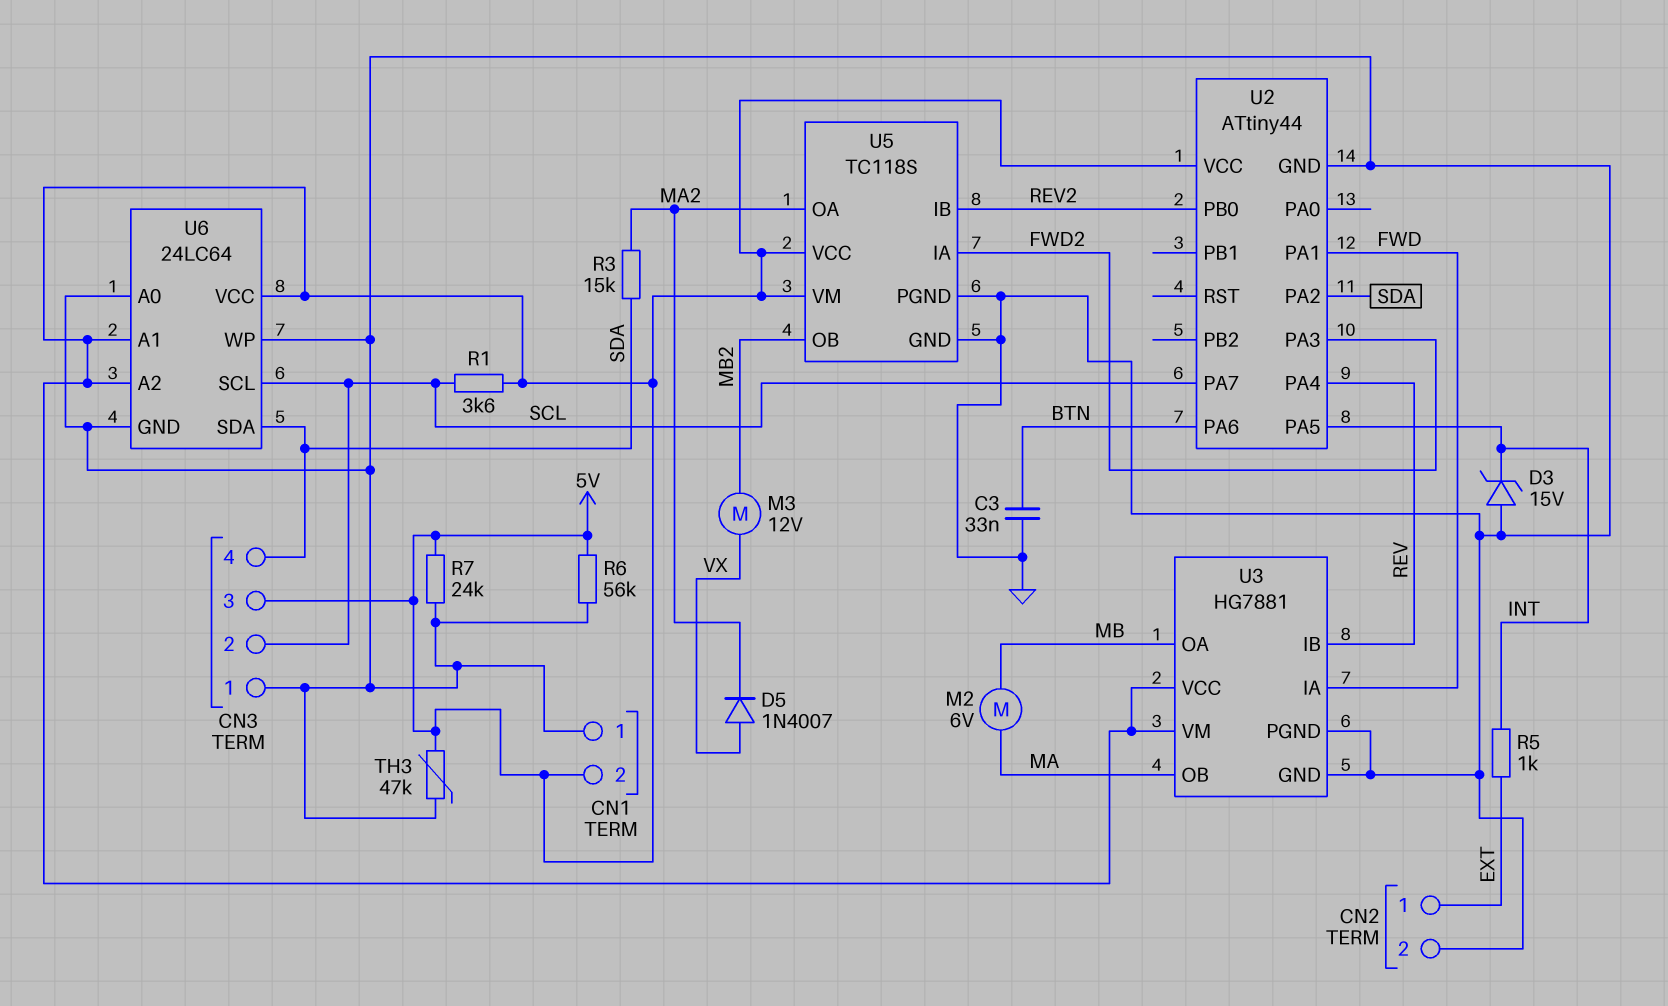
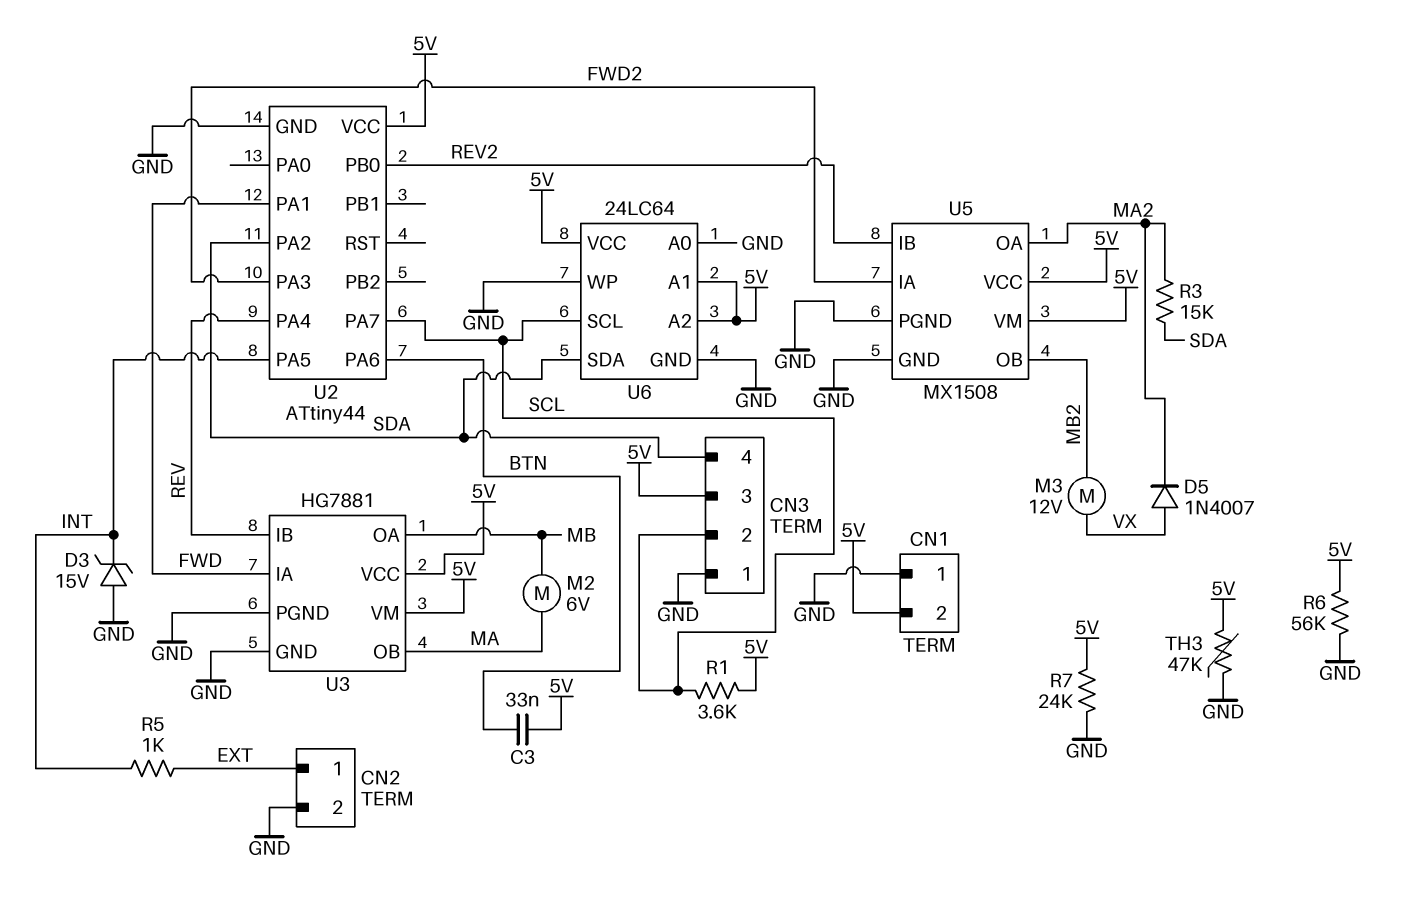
C3: 33nF (BTN, GND) -> 33nF (5V, BTN)
U5: TC118S -> MX1508

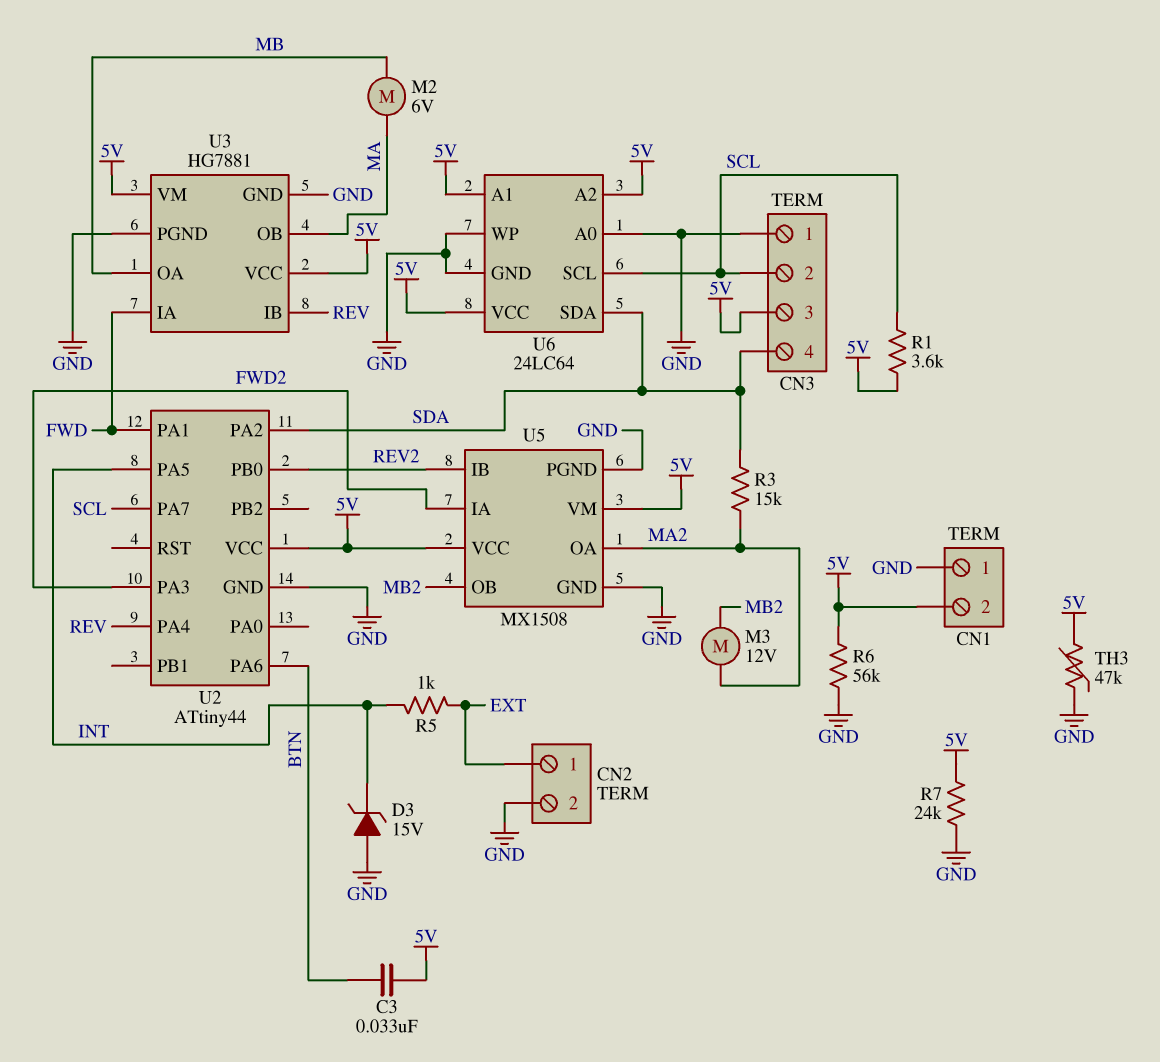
D5: diode 1N4007 (A VX, K MA2) -> none
M3: motor 12V (MB2, VX) -> motor 12V (MA2, MB2)

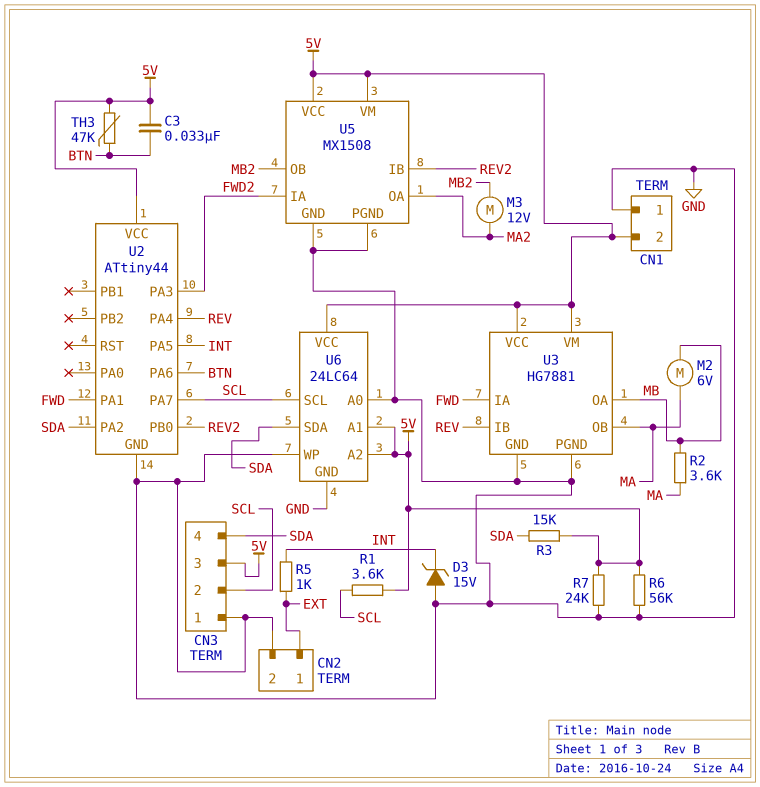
R2: none -> 3.6k (MA, MB)
R3: 15k (MA2, SDA) -> 15k (5V, SDA)
TH3: 47k (5V, GND) -> 47k (5V, BTN)

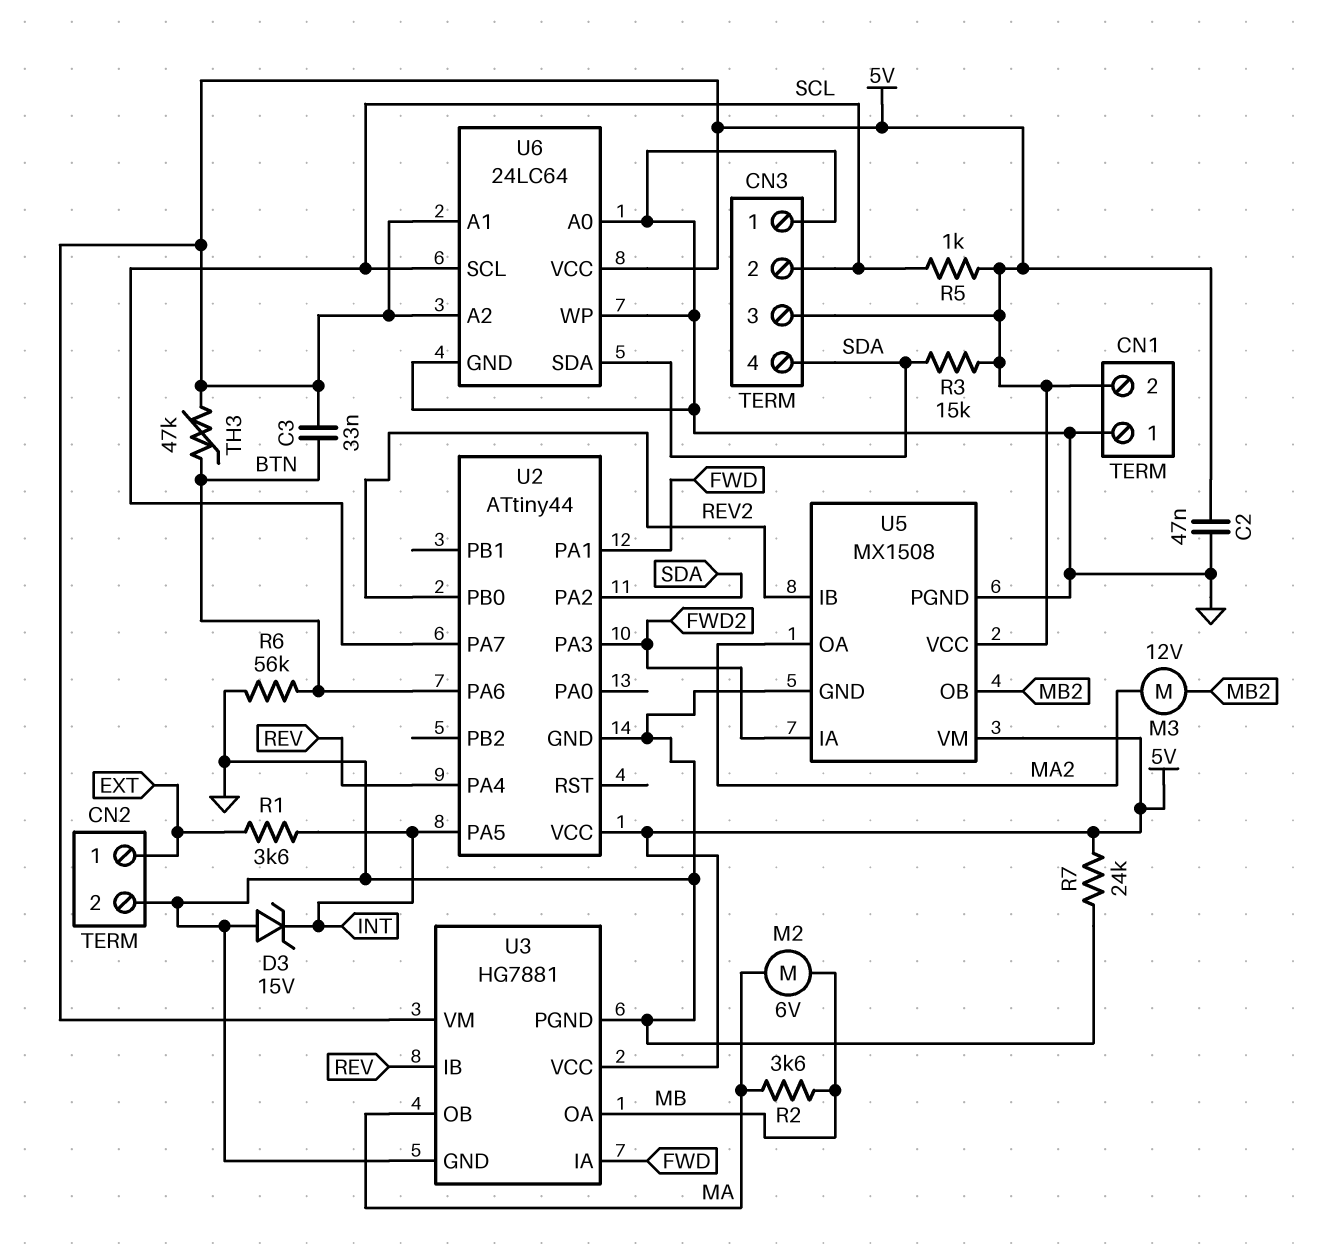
C2: none -> 47nF (5V, GND)
R1: 3.6k (5V, SCL) -> 3.6k (EXT, INT)
R5: 1k (EXT, INT) -> 1k (5V, SCL)
R6: 56k (5V, GND) -> 56k (BTN, GND)

